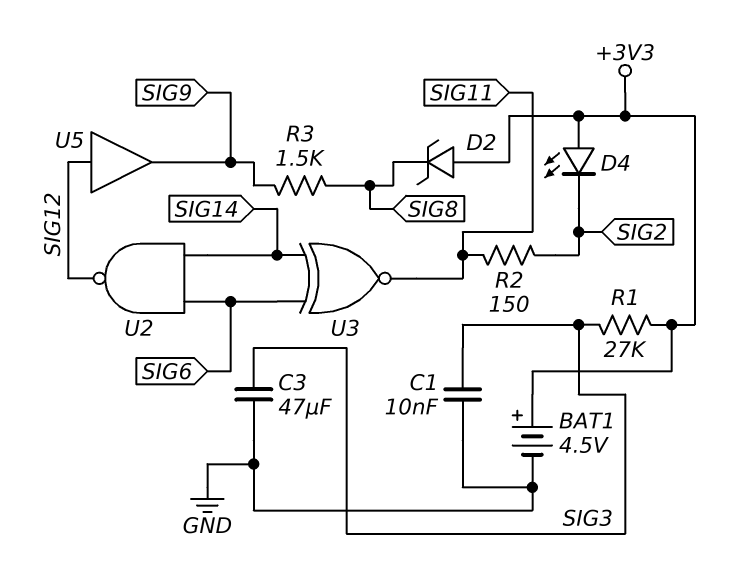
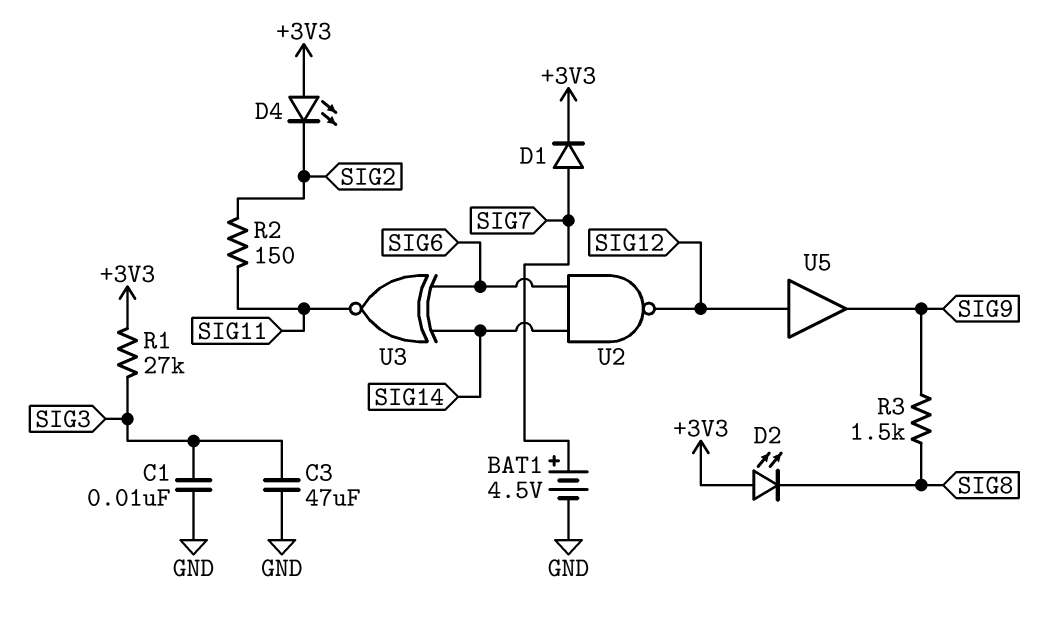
BAT1: 4.5V (plus +3V3, minus GND) -> 4.5V (plus SIG7, minus GND)
D1: none -> diode (A SIG7, K +3V3)
D2: zener (A +3V3, K SIG8) -> LED (A +3V3, K SIG8)

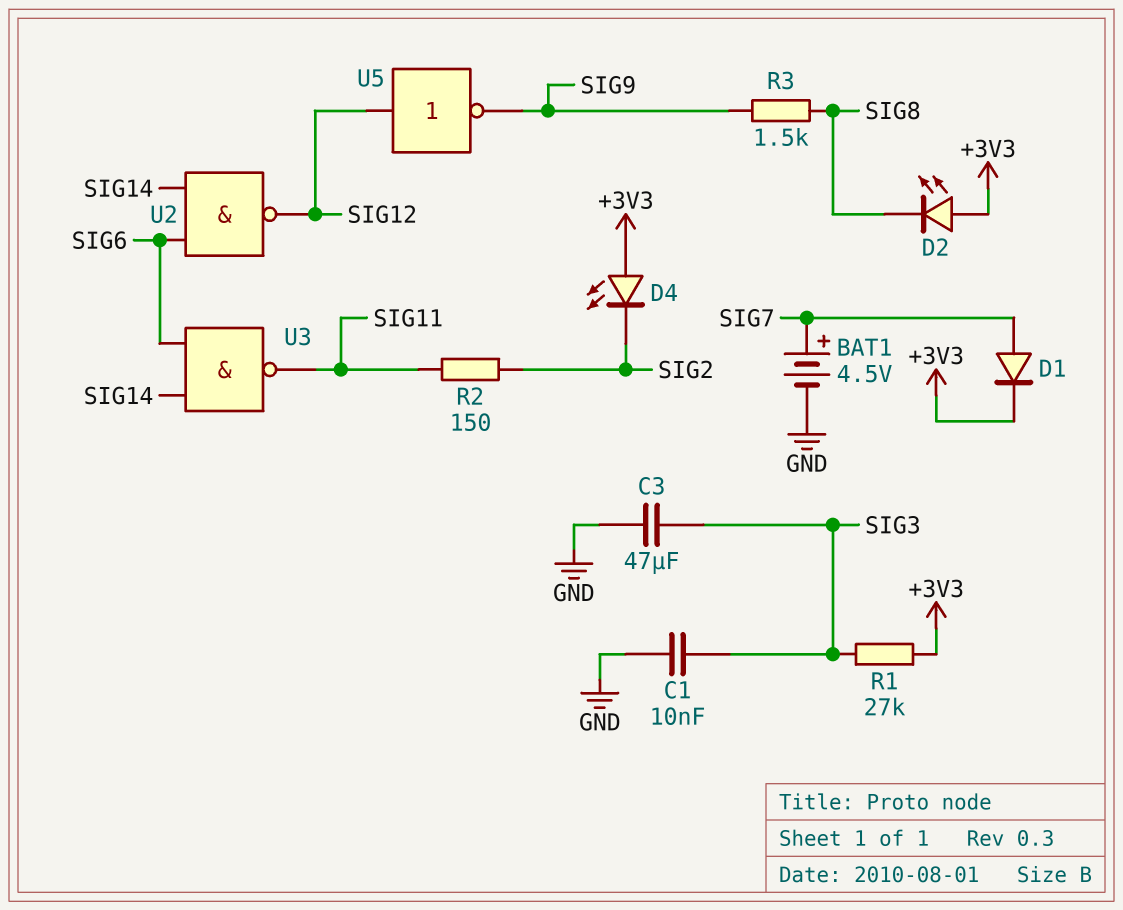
U3: XNOR (in SIG6, in SIG14, out SIG11) -> NAND (in SIG6, in SIG14, out SIG11)
U5: buffer (in SIG12, out SIG9) -> NOT (in SIG12, out SIG9)

